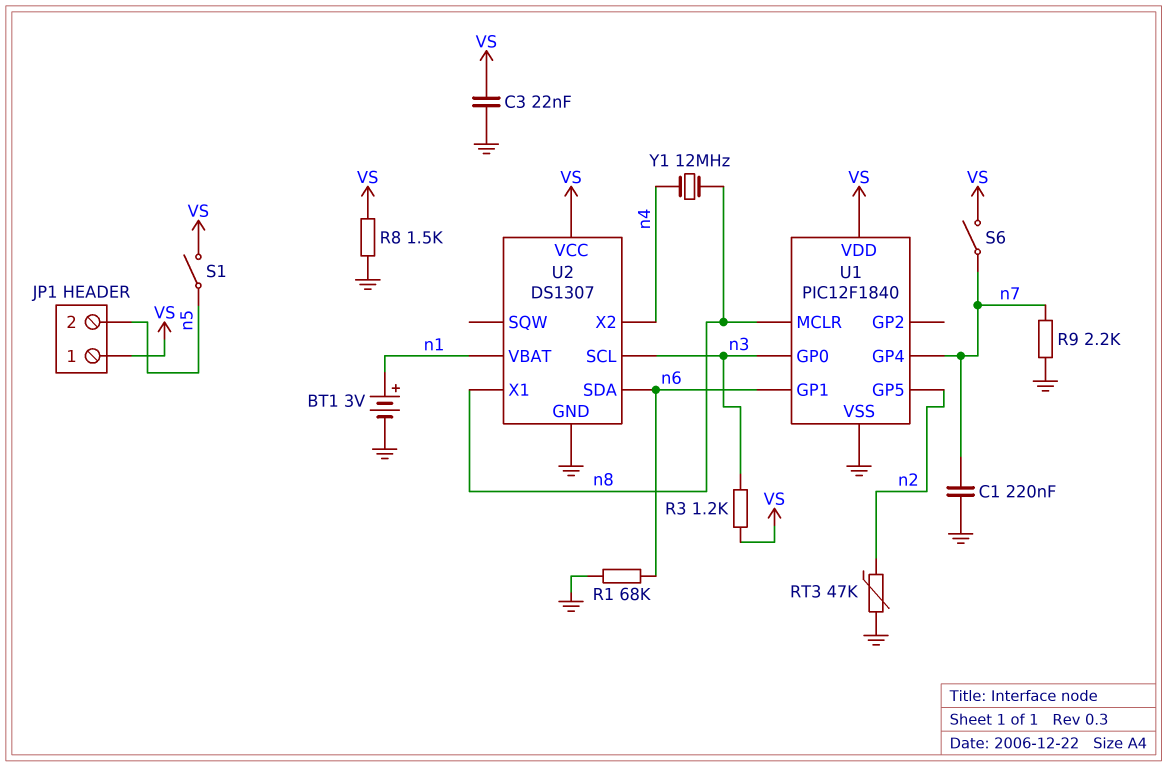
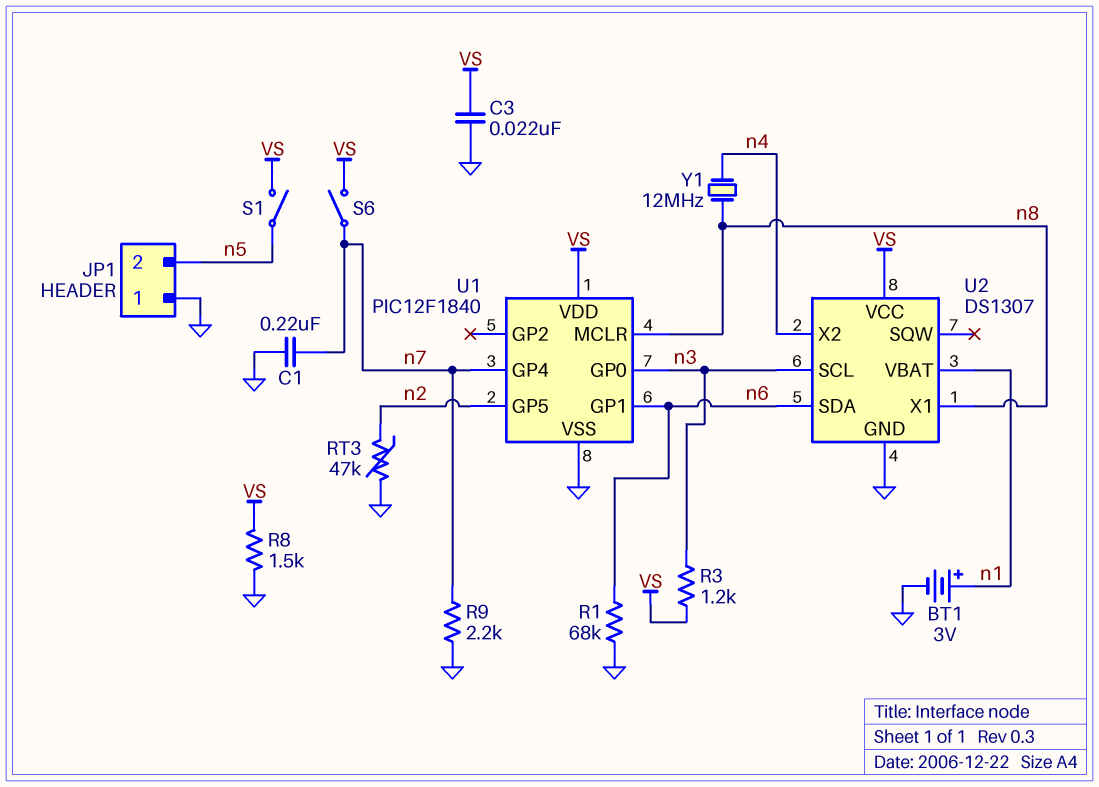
JP1 pin 1: VS -> GND

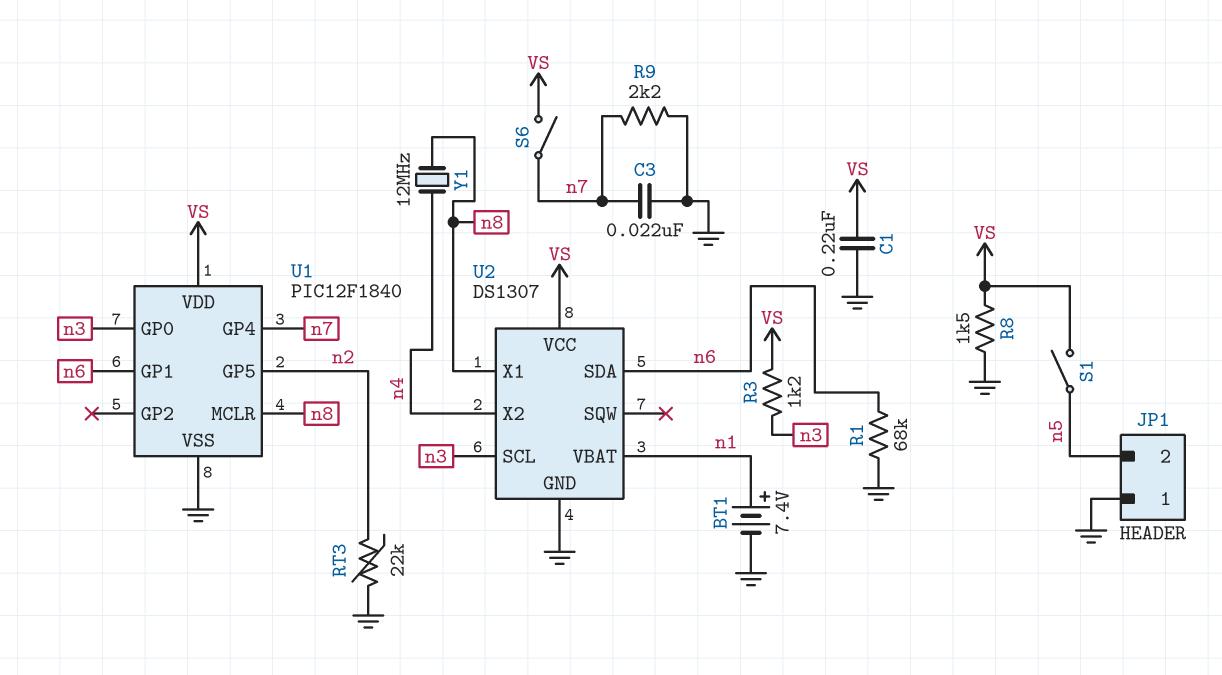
BT1: 3V (plus n1, minus GND) -> 7.4V (plus n1, minus GND)
C1: 220nF (GND, n7) -> 220nF (GND, VS)
C3: 22nF (GND, VS) -> 22nF (GND, n7)
RT3: 47k (GND, n2) -> 22k (GND, n2)

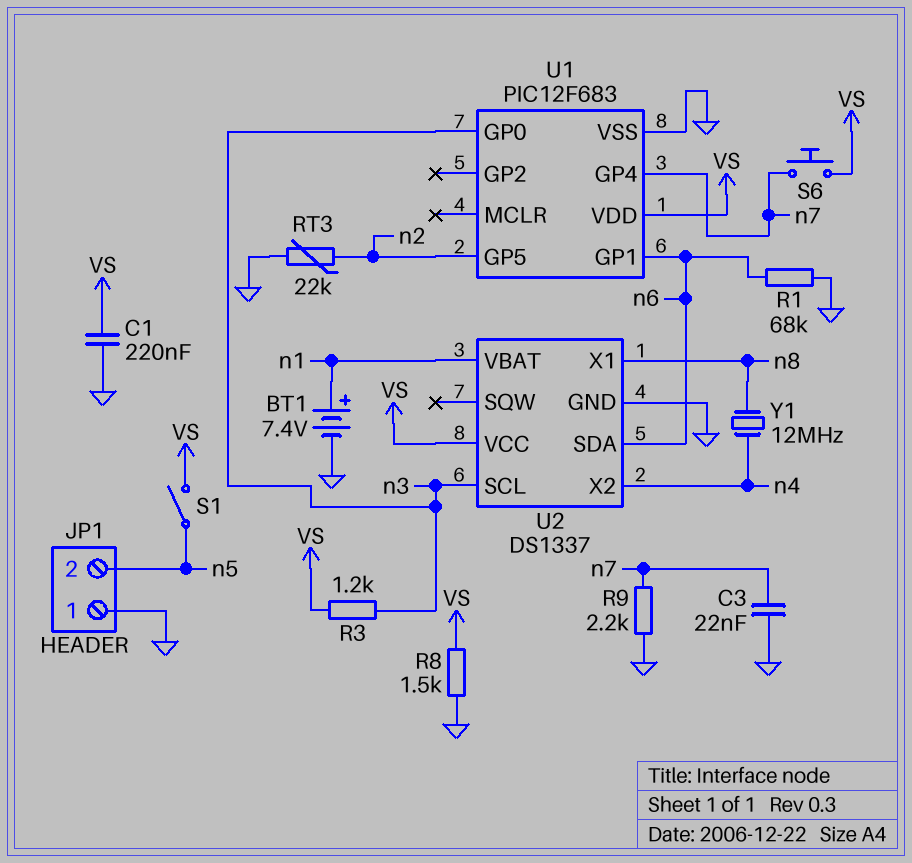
S6: switch (VS, n7) -> button (VS, n7)
U1: PIC12F1840 -> PIC12F683
U1 pin MCLR: n8 -> none
U2: DS1307 -> DS1337

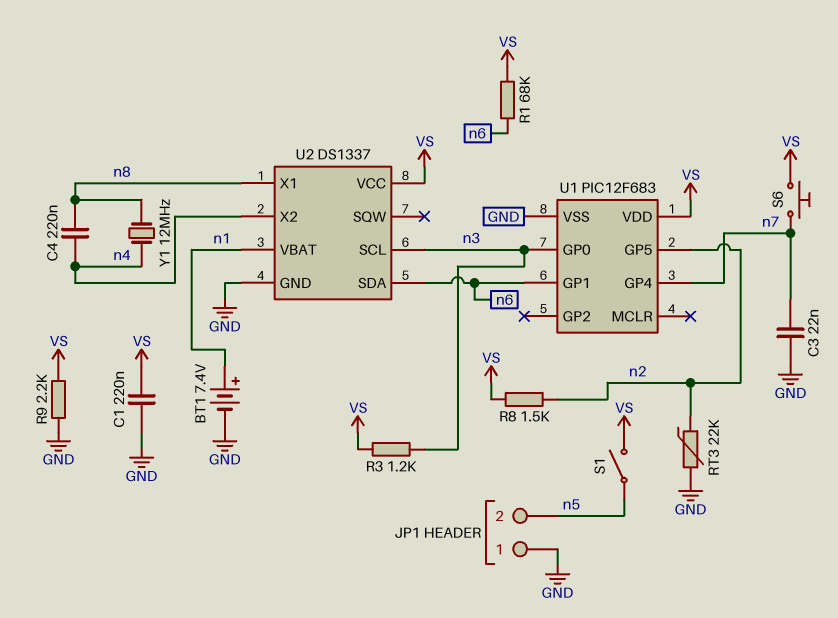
C4: none -> 220nF (n4, n8)
R1: 68k (GND, n6) -> 68k (VS, n6)
R8: 1.5k (GND, VS) -> 1.5k (VS, n2)
R9: 2.2k (GND, n7) -> 2.2k (GND, VS)

